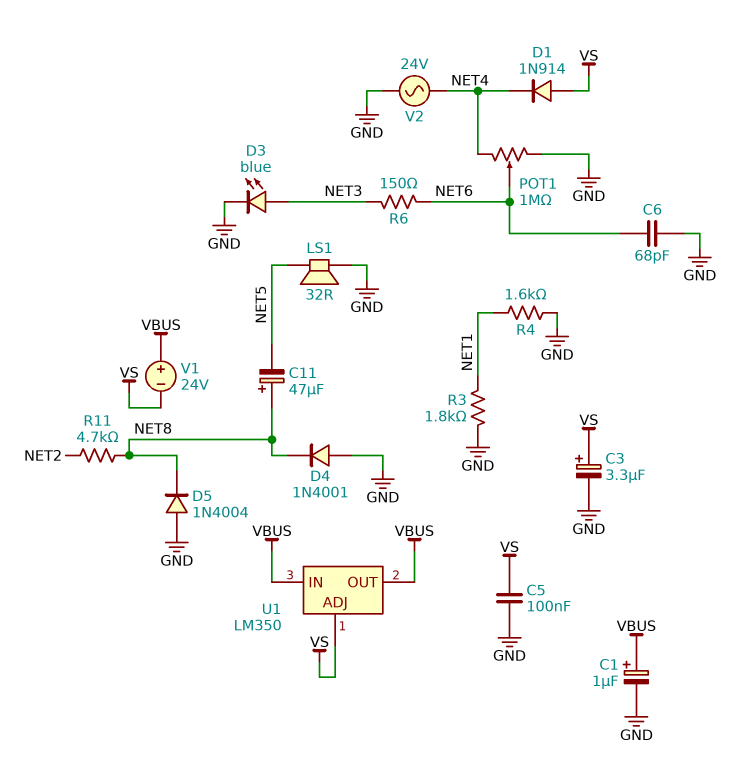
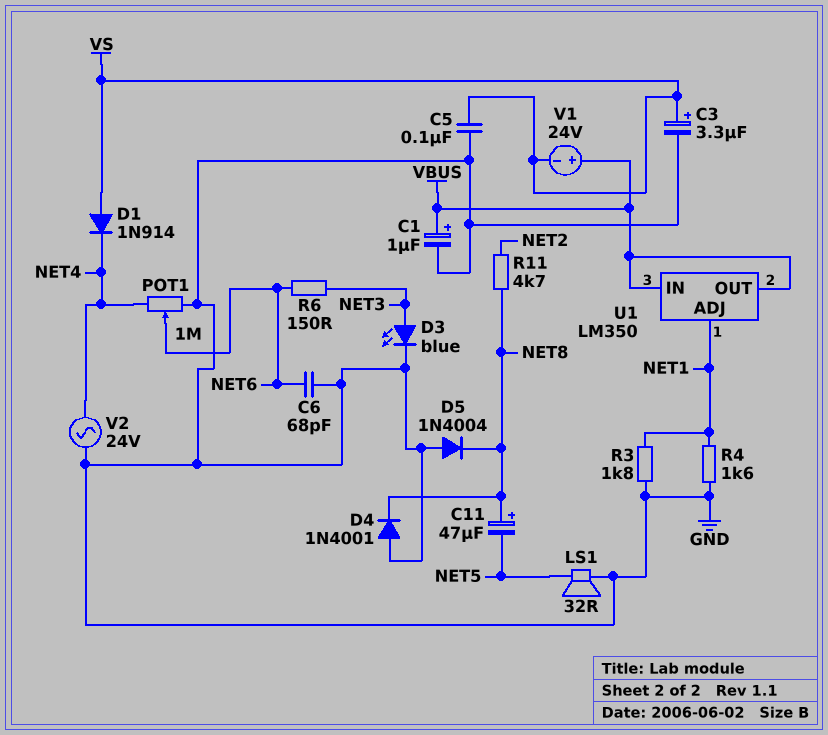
U1 pin ADJ: VS -> NET1

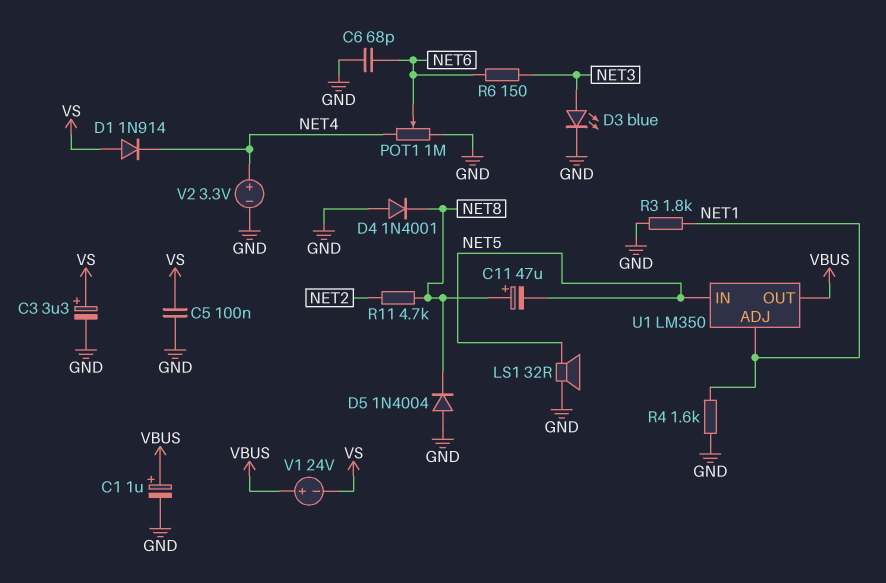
U1 pin IN: VBUS -> NET5
V2: AC 24V (GND, NET4) -> 3.3V (plus NET4, minus GND)

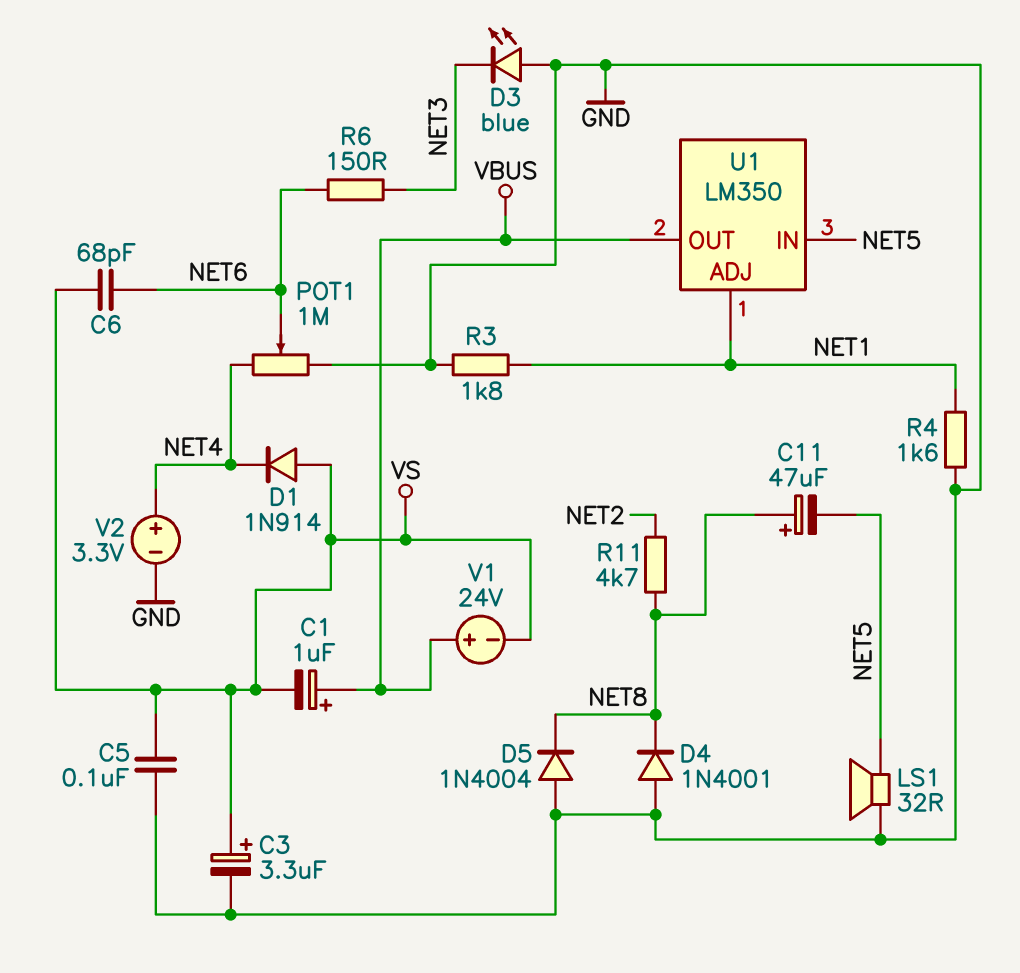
C1: 1uF (plus VBUS, minus GND) -> 1uF (plus VBUS, minus VS)
C6: 68pF (GND, NET6) -> 68pF (NET6, VS)
D3: LED blue (A NET3, K GND) -> LED blue (A GND, K NET3)

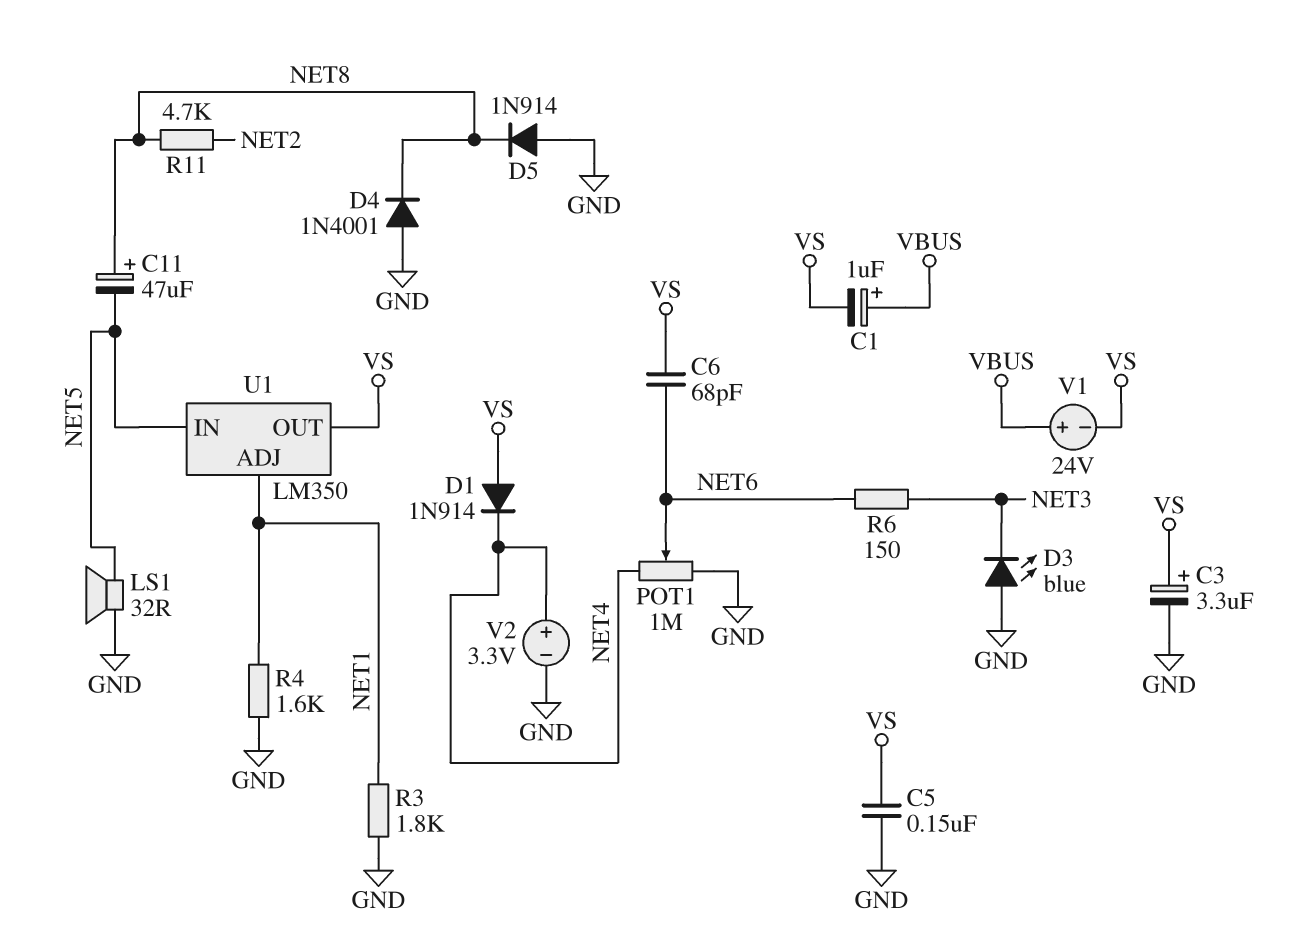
C5: 100nF (GND, VS) -> 150nF (GND, VS)
D5: diode 1N4004 (A GND, K NET8) -> diode 1N914 (A GND, K NET8)
U1 pin OUT: VBUS -> VS

